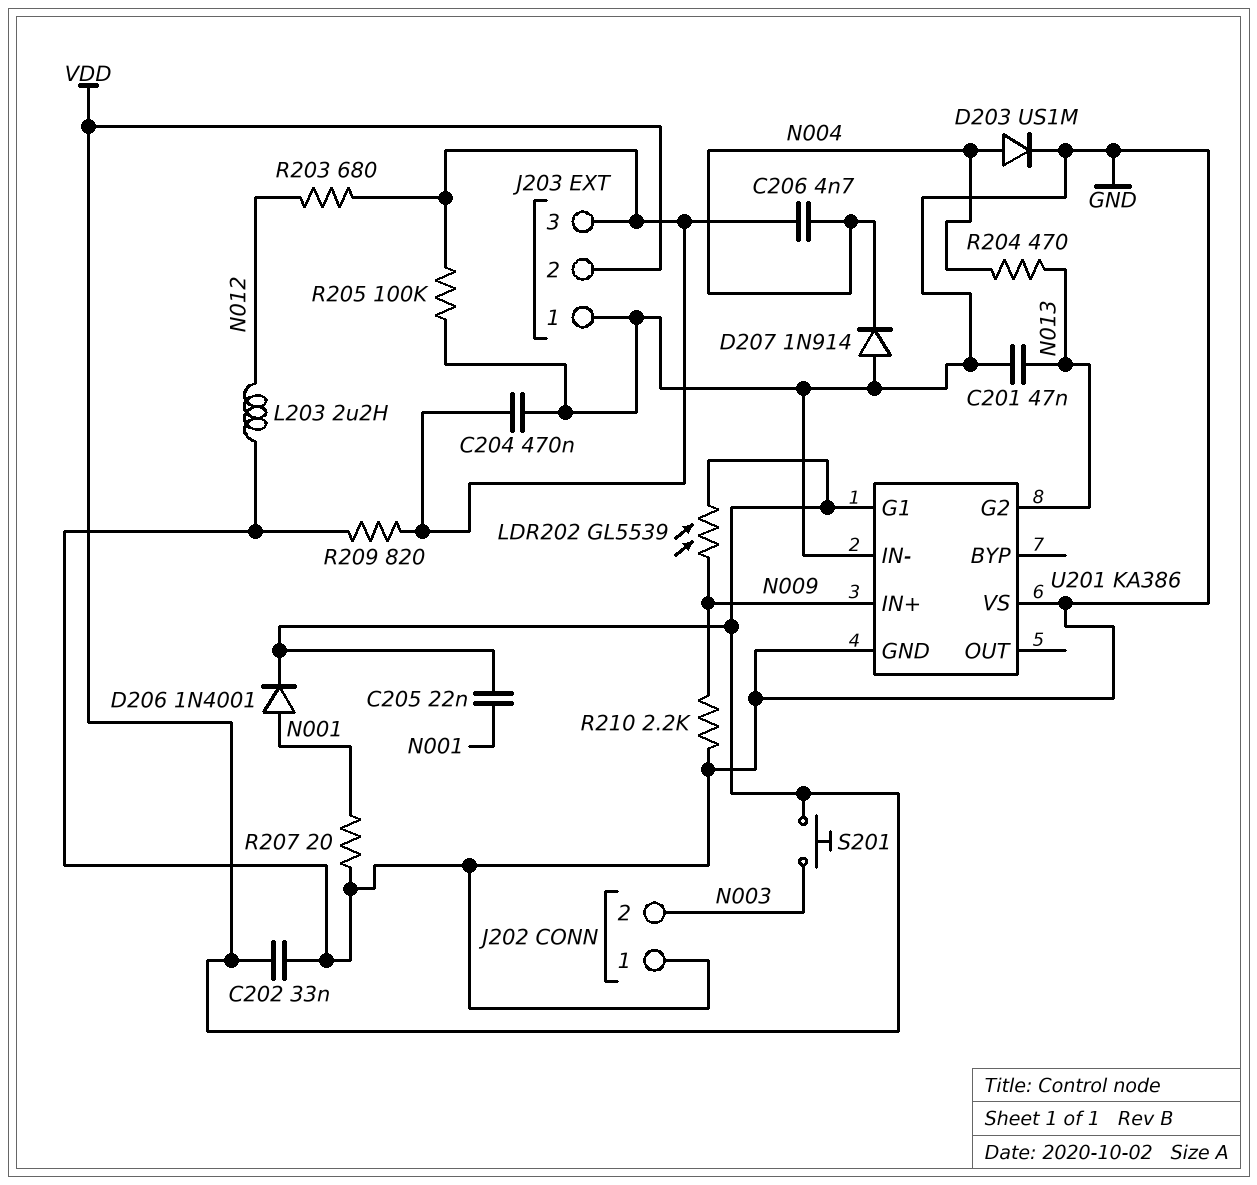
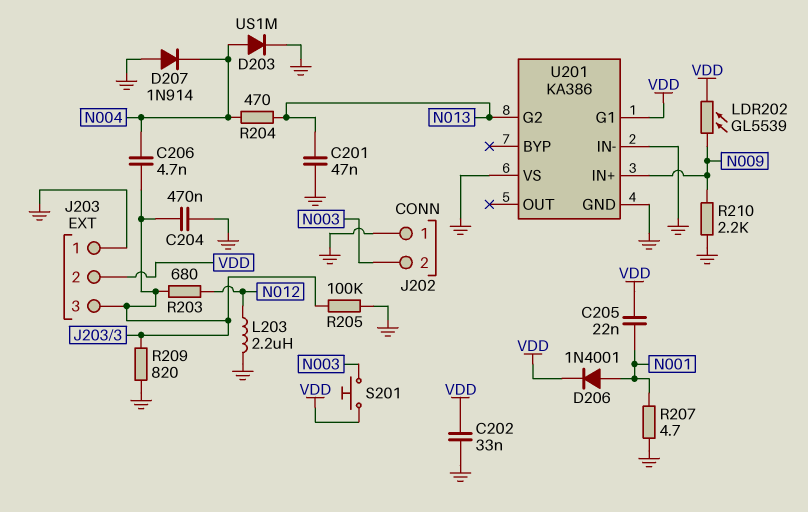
R207: 20 (GND, N001) -> 4.7 (GND, N001)

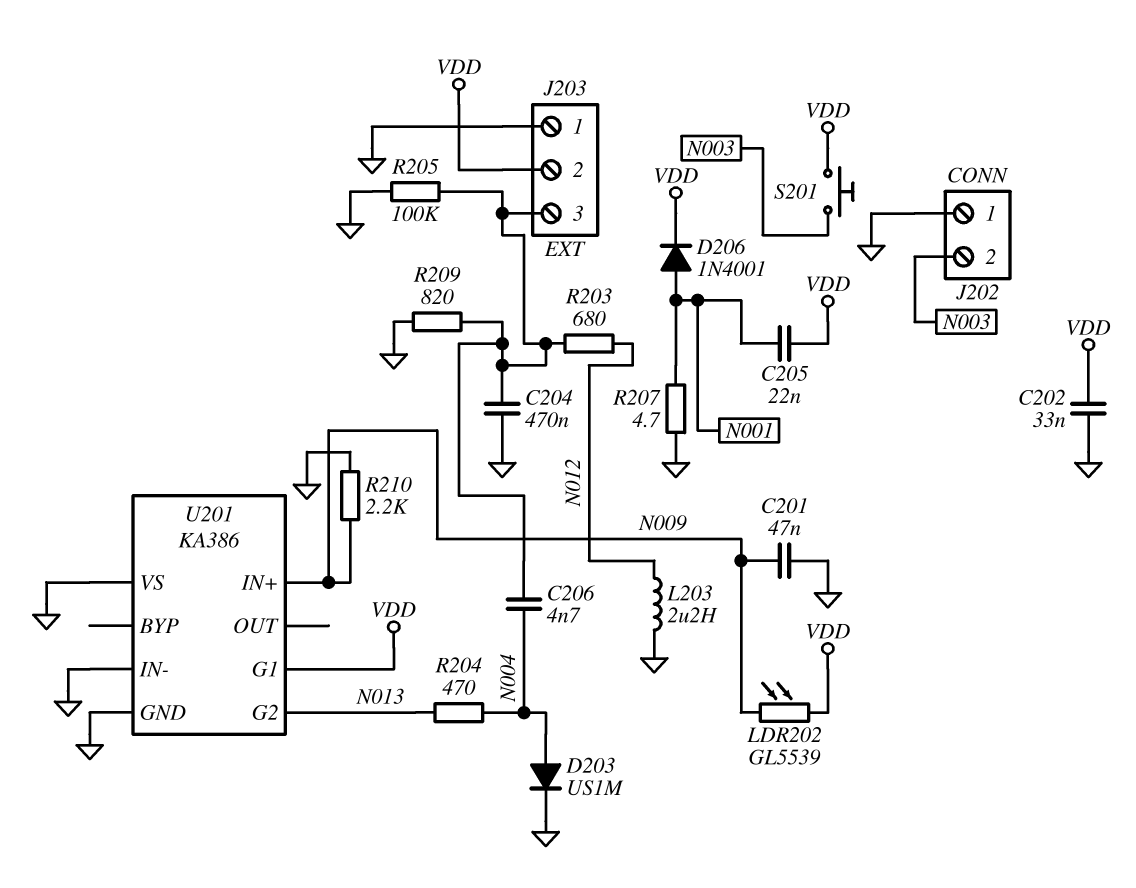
C201: 47nF (GND, N013) -> 47nF (GND, N009)
D207: diode 1N914 (A GND, K N004) -> none

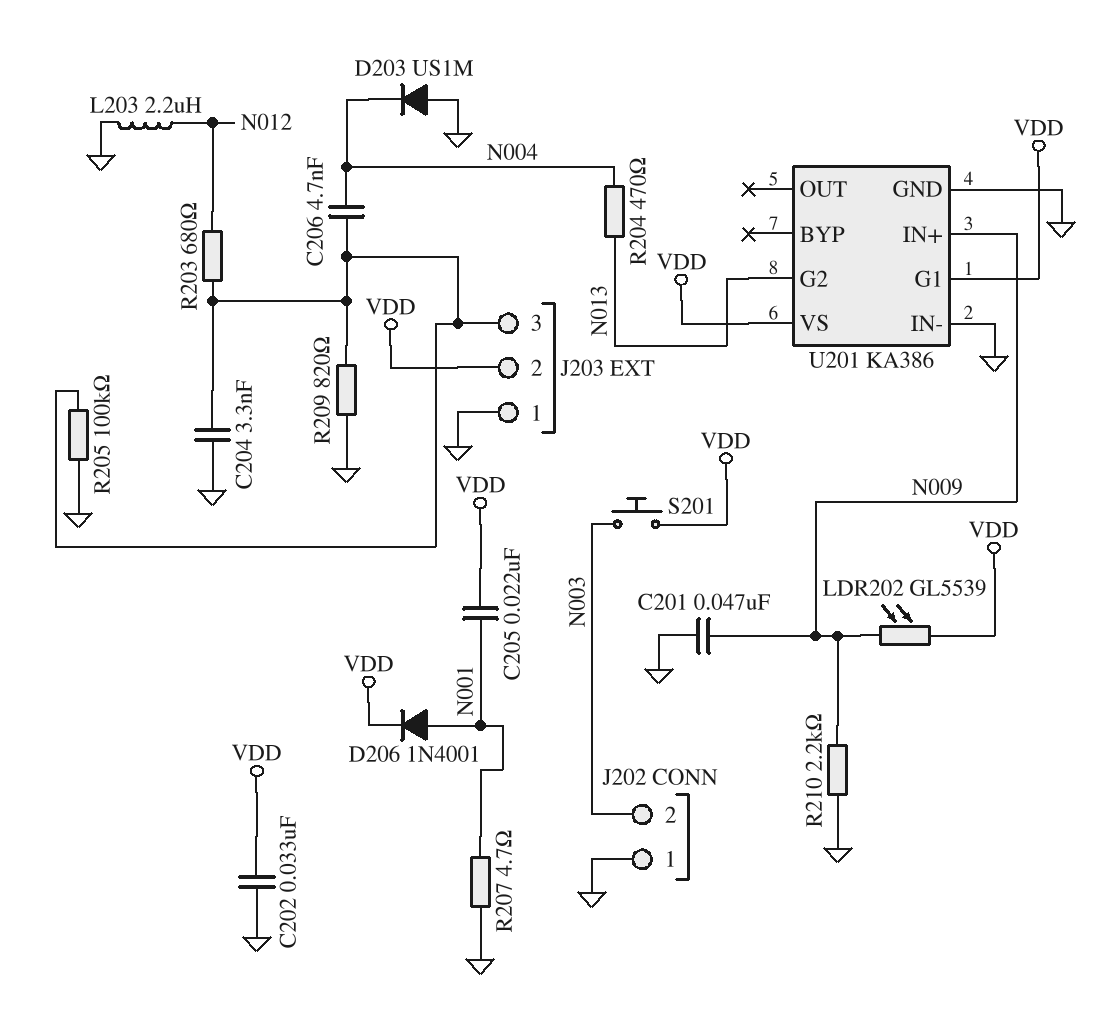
C204: 470nF (GND, J203/3) -> 3.3nF (GND, J203/3)
D203: diode US1M (A N004, K GND) -> diode US1M (A GND, K N004)
U201 pin VS: GND -> VDD

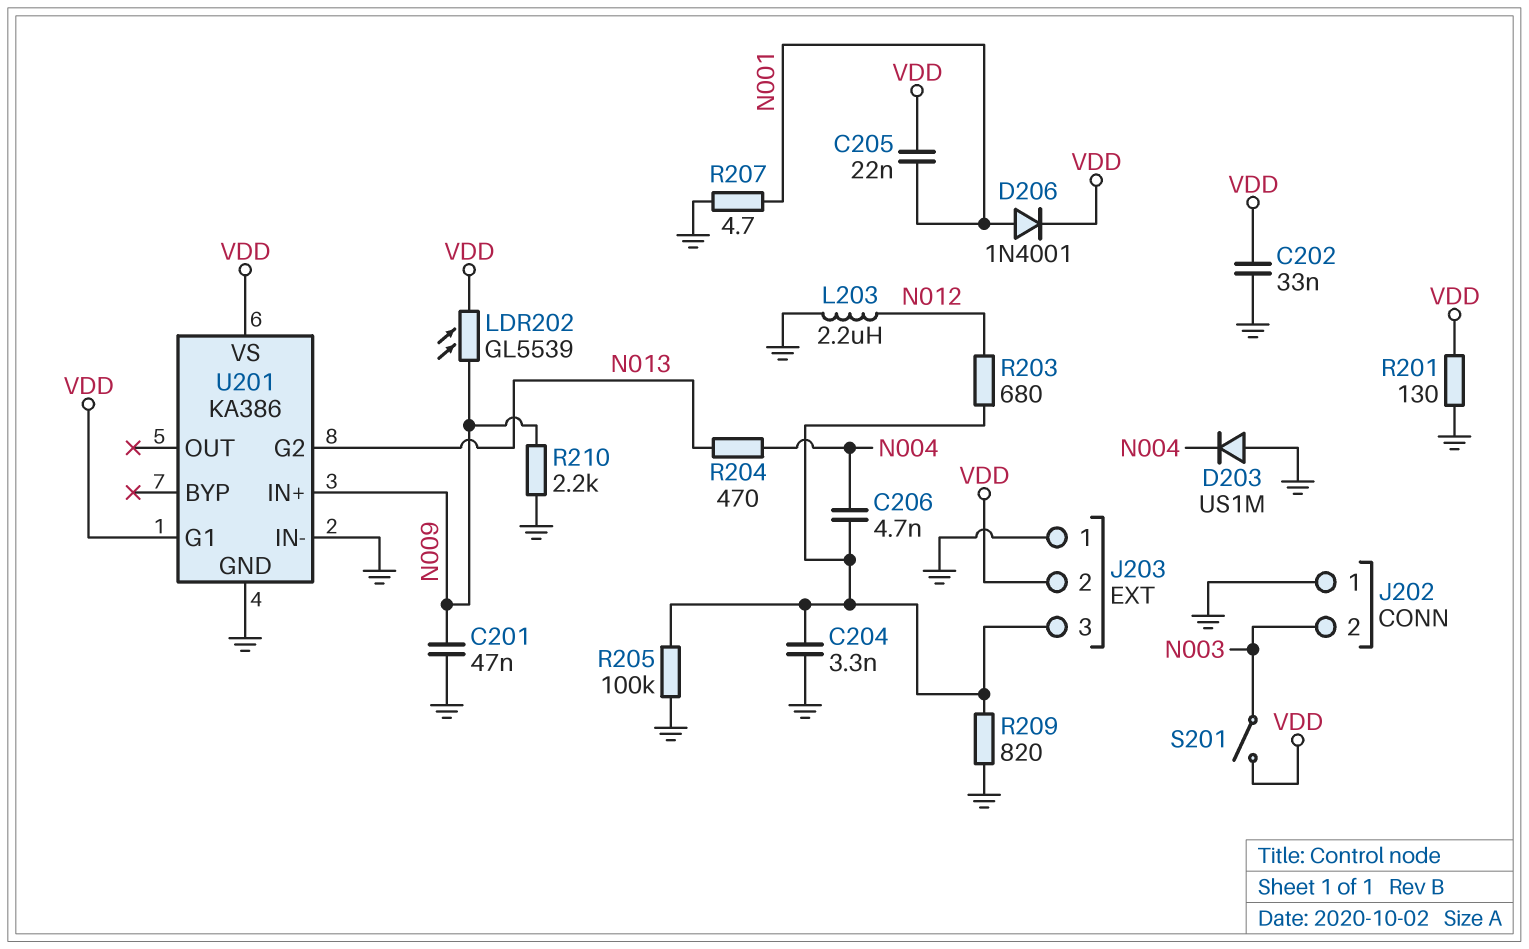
R201: none -> 130 (GND, VDD)
S201: button (N003, VDD) -> switch (N003, VDD)

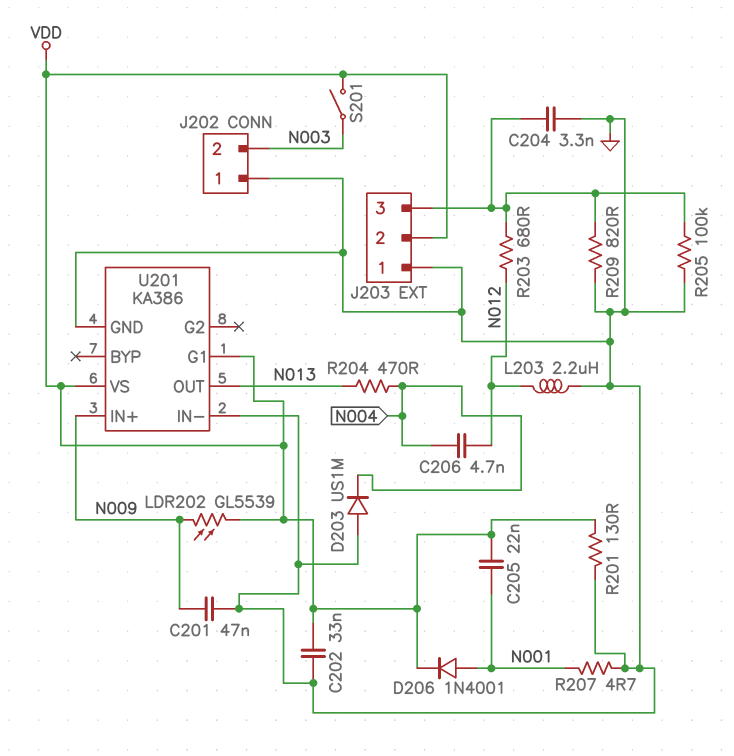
C206: 4.7nF (J203/3, N004) -> 4.7nF (N004, N012)
R210: 2.2k (GND, N009) -> none
U201 pin G2: N013 -> none
U201 pin OUT: none -> N013

